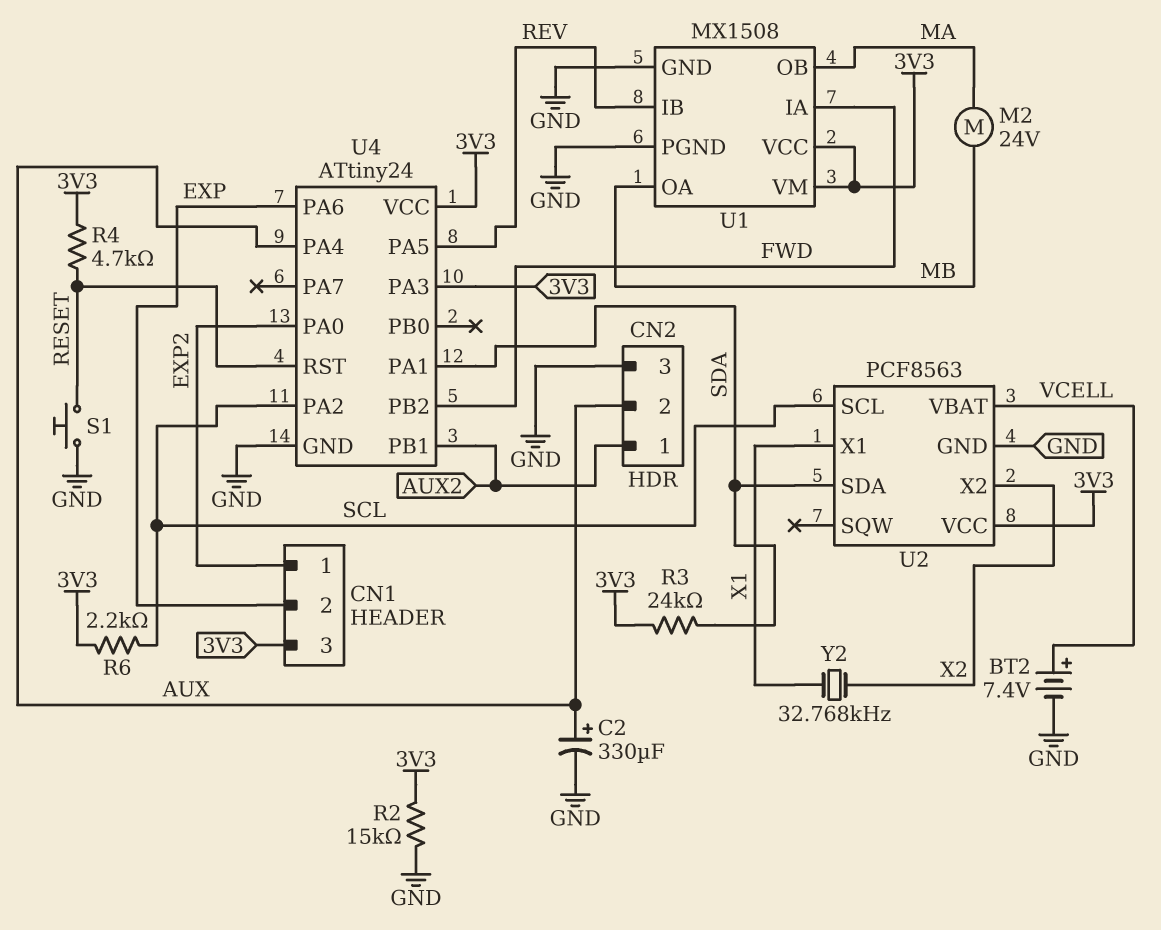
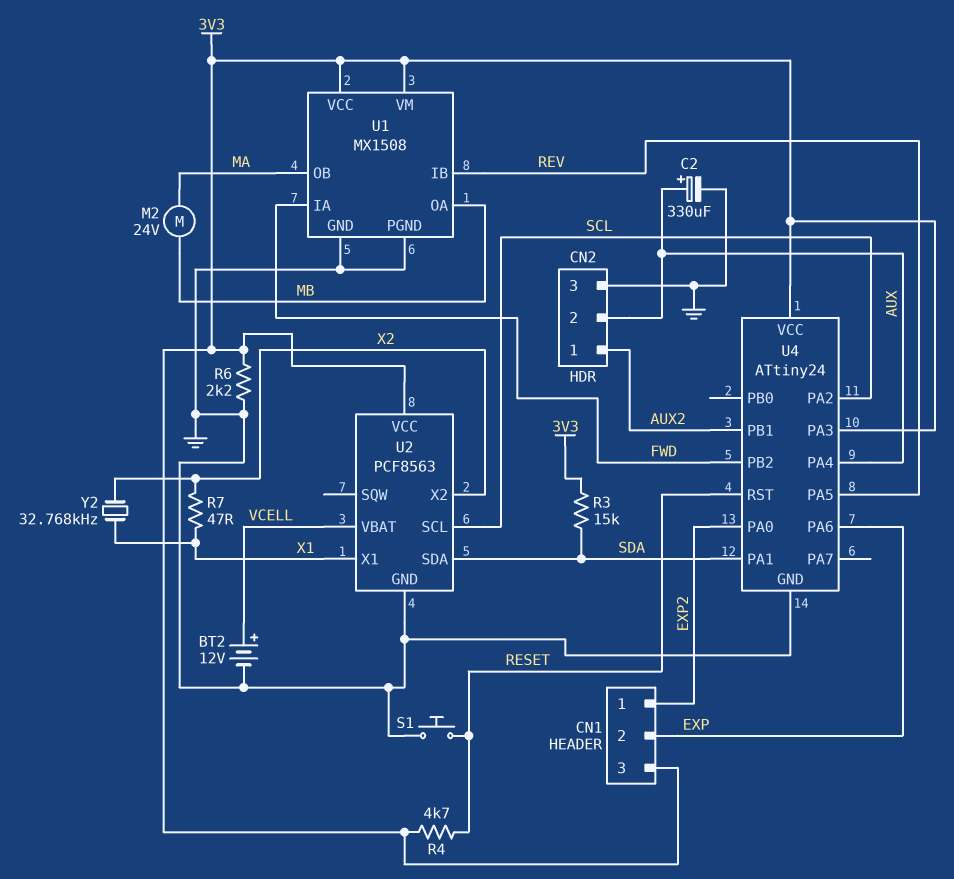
BT2: 7.4V (plus VCELL, minus GND) -> 12V (plus VCELL, minus GND)
R2: 15k (3V3, GND) -> none
R3: 24k (3V3, SDA) -> 15k (3V3, SDA)
R6: 2.2k (3V3, SCL) -> 2.2k (3V3, GND)
R7: none -> 47 (X1, X2)

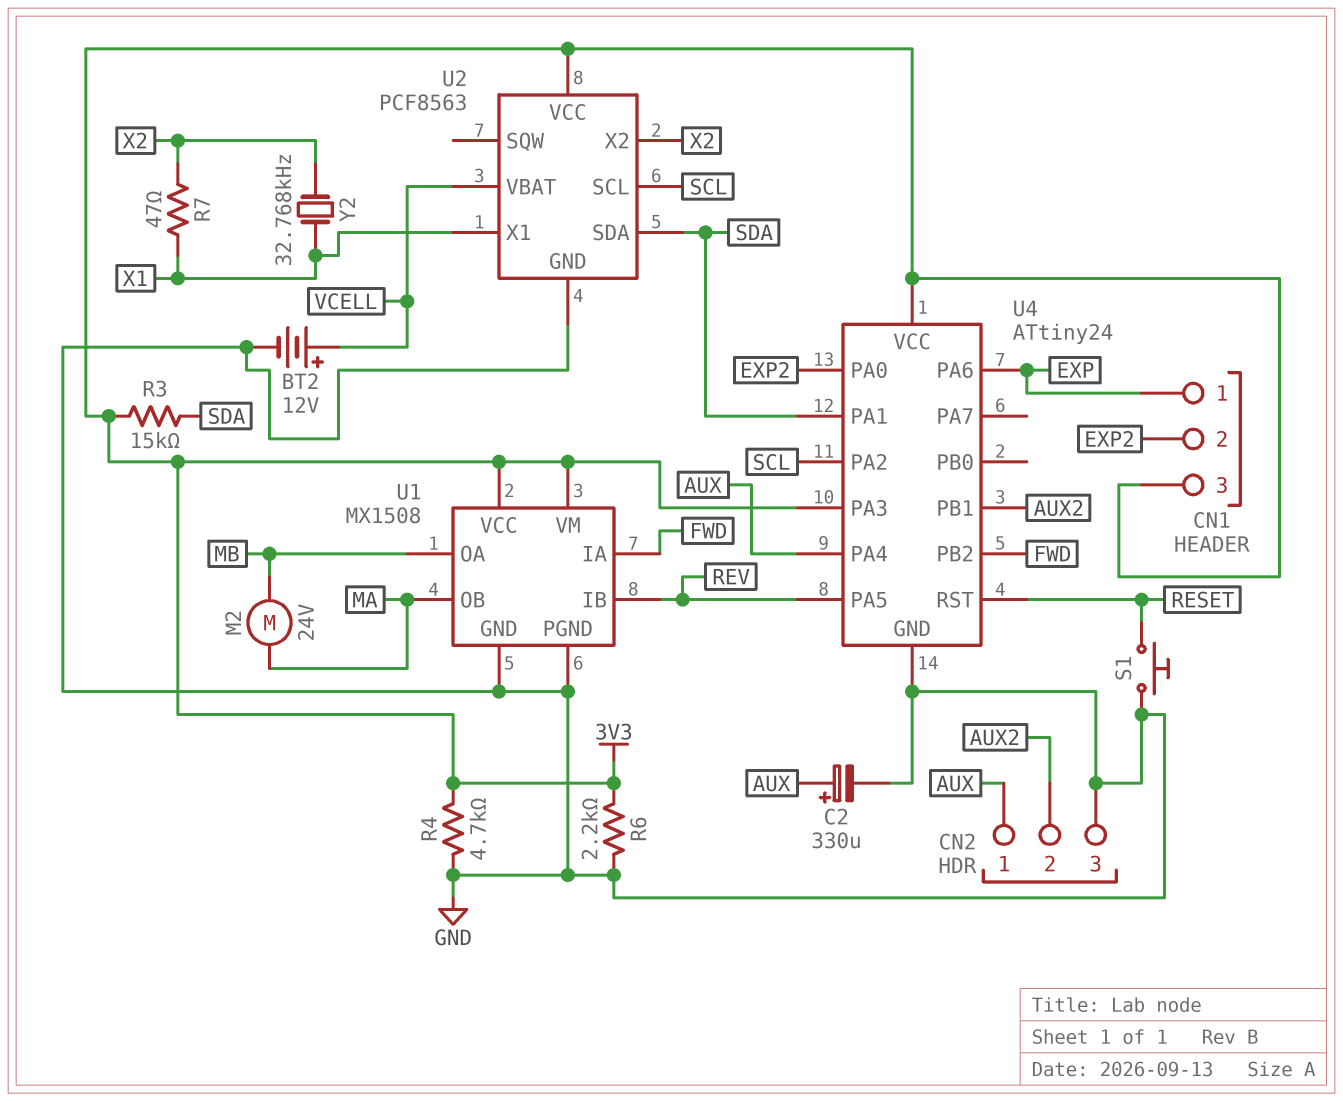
CN1 pin 1: EXP2 -> EXP
CN1 pin 2: EXP -> EXP2
CN2 pin 1: AUX2 -> AUX
CN2 pin 2: AUX -> AUX2
R4: 4.7k (3V3, RESET) -> 4.7k (3V3, GND)

